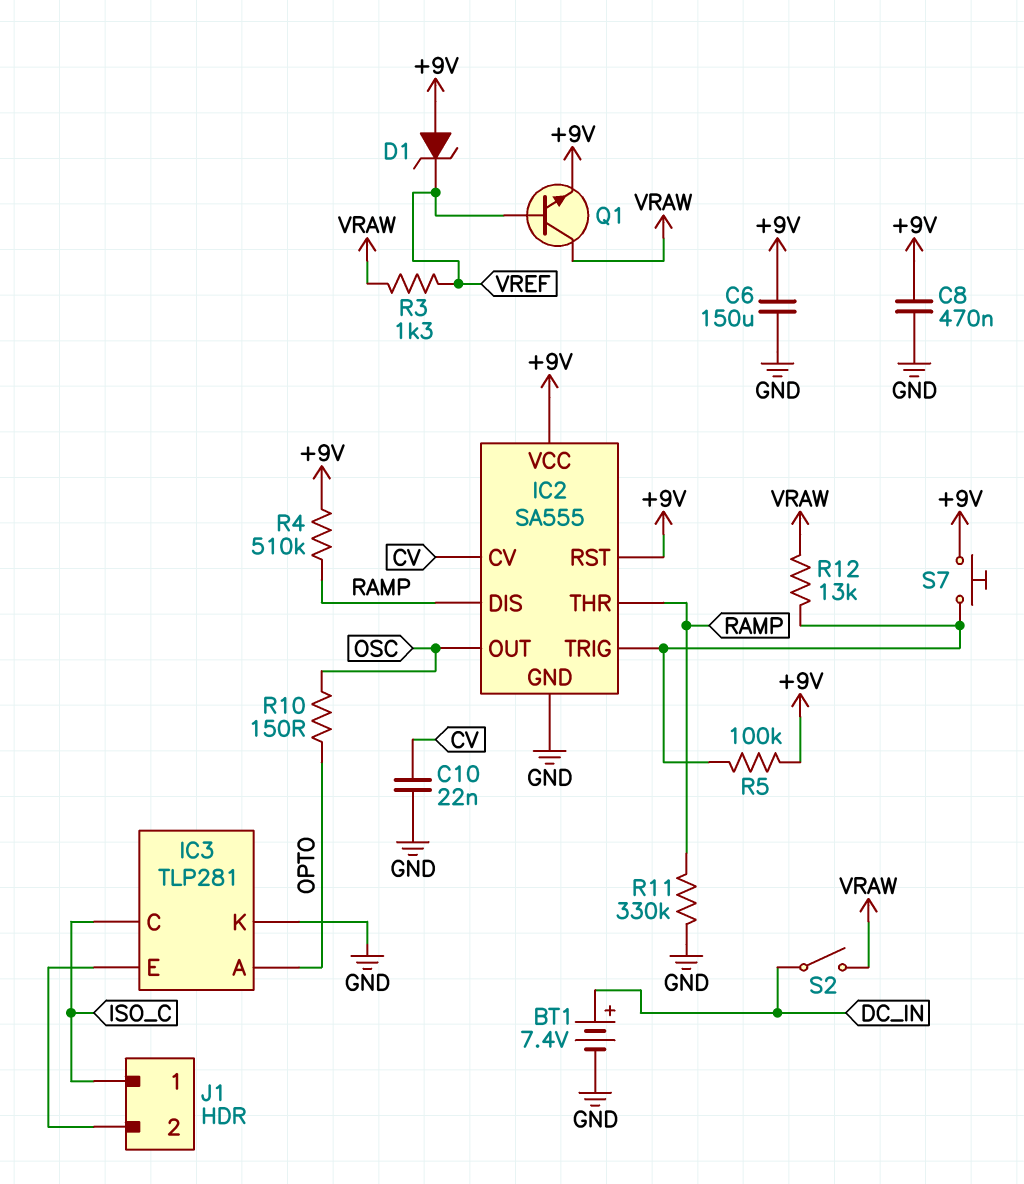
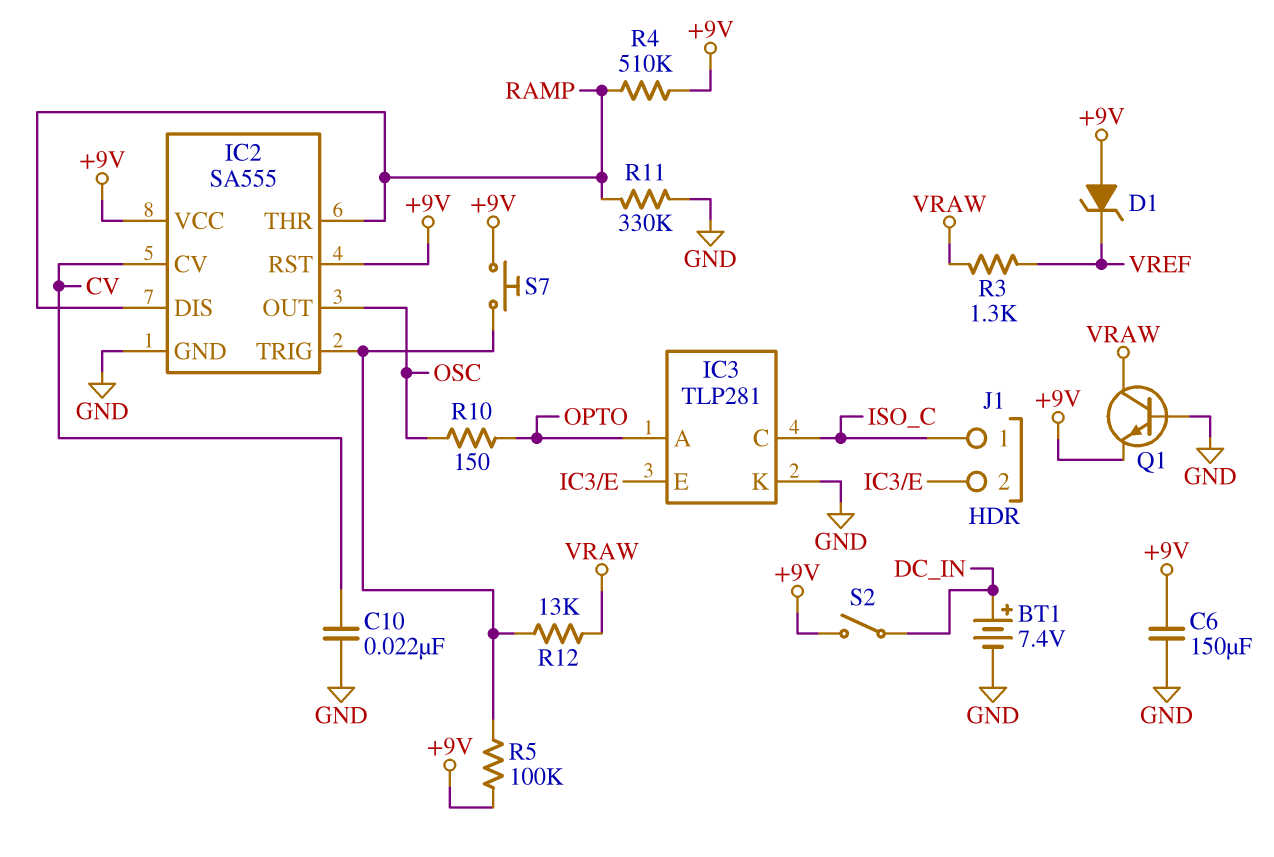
C8: 470nF (+9V, GND) -> none
Q1: NPN (B VREF, C VRAW, E +9V) -> NPN (B GND, C VRAW, E +9V)
S2: switch (DC_IN, VRAW) -> switch (+9V, DC_IN)

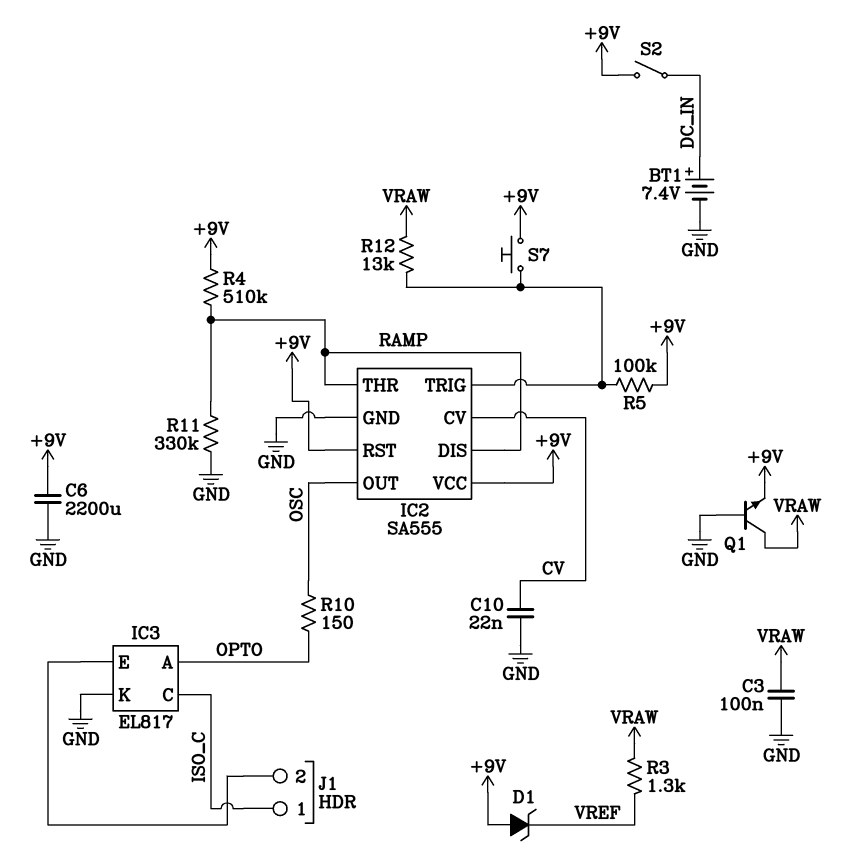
C3: none -> 100nF (GND, VRAW)
C6: 150uF (+9V, GND) -> 2200uF (+9V, GND)
IC3: TLP281 -> EL817

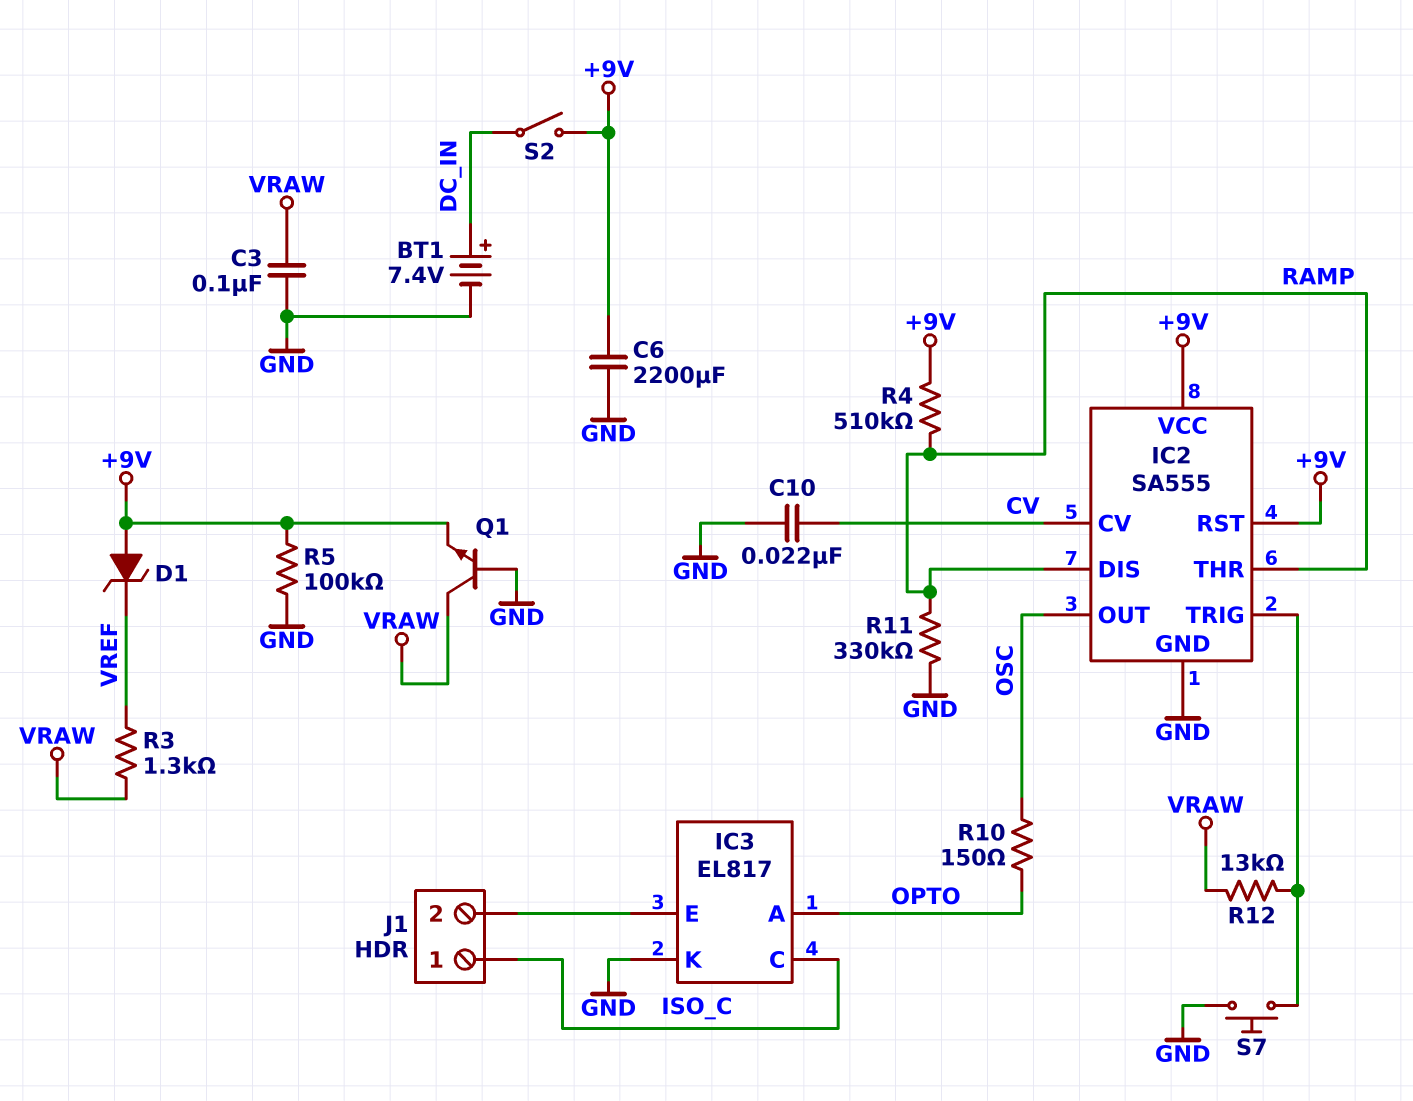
R5: 100k (+9V, IC2/TRIG) -> 100k (+9V, GND)
S7: button (+9V, IC2/TRIG) -> button (GND, IC2/TRIG)

